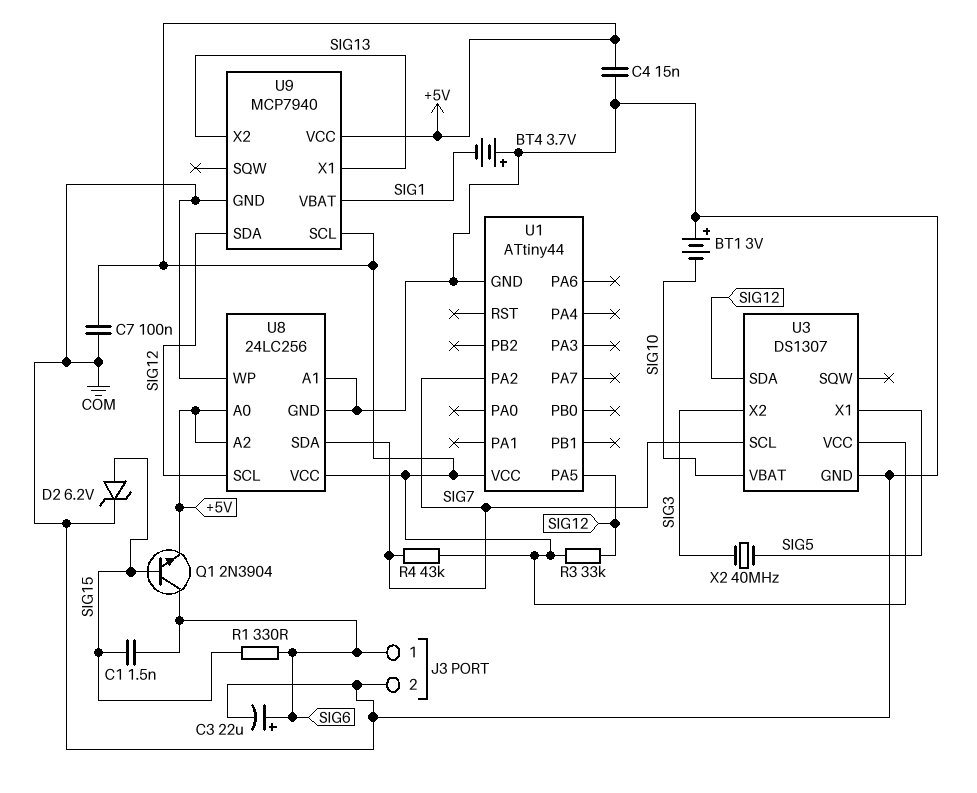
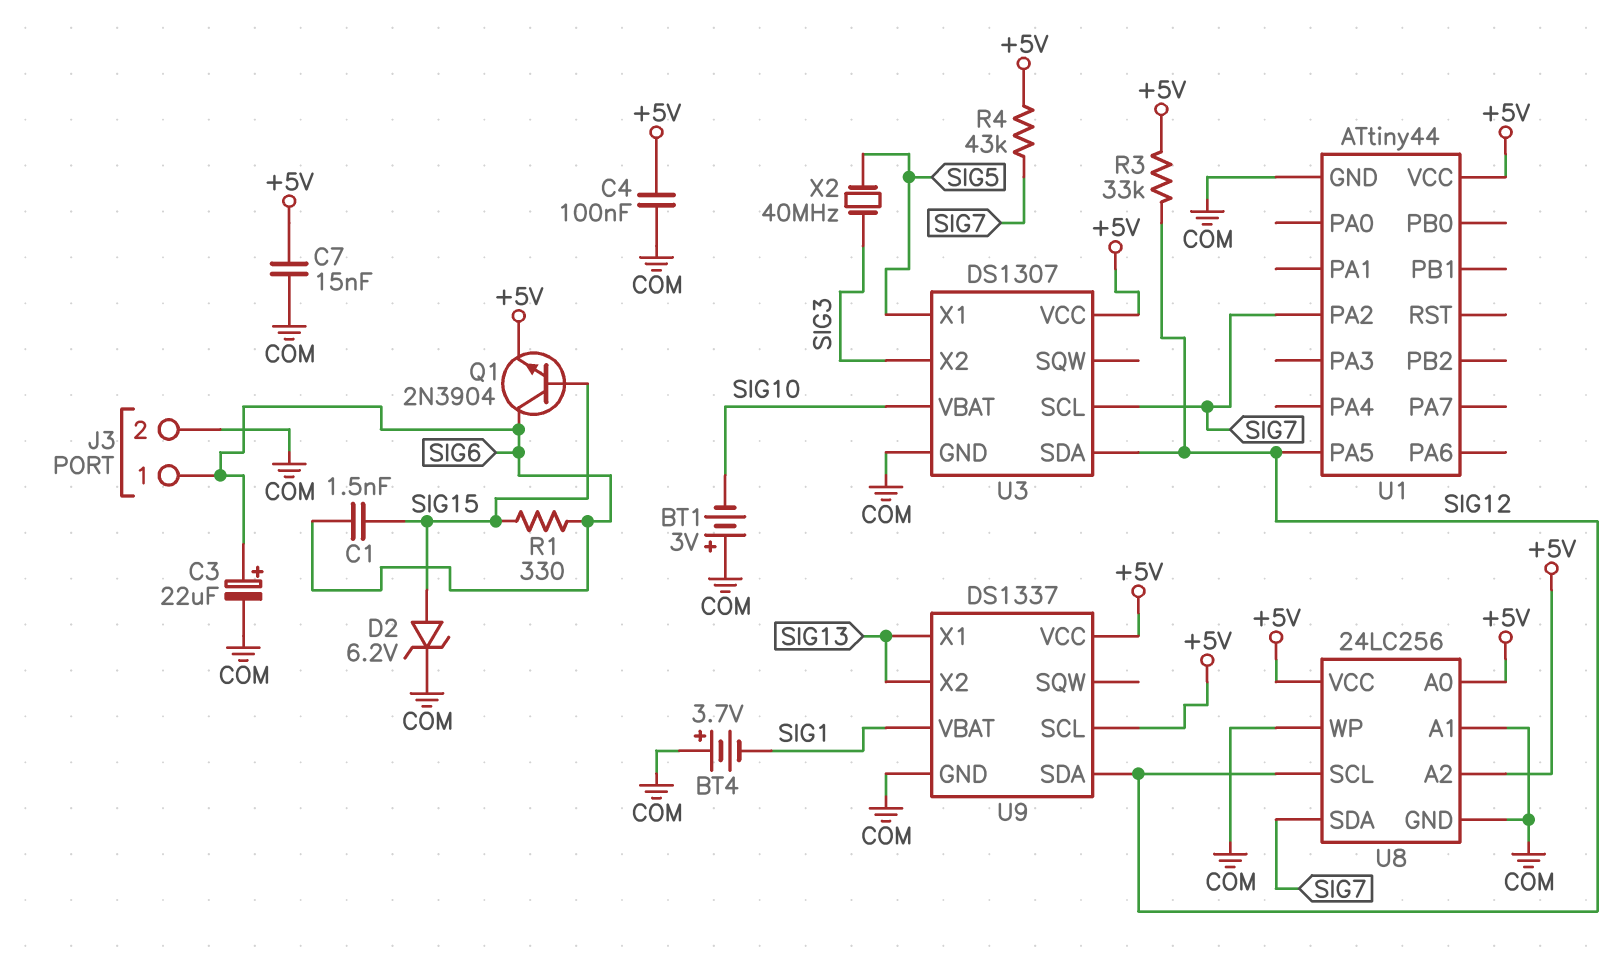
C4: 15nF (+5V, COM) -> 100nF (+5V, COM)
C7: 100nF (+5V, COM) -> 15nF (+5V, COM)
U9: MCP7940 -> DS1337

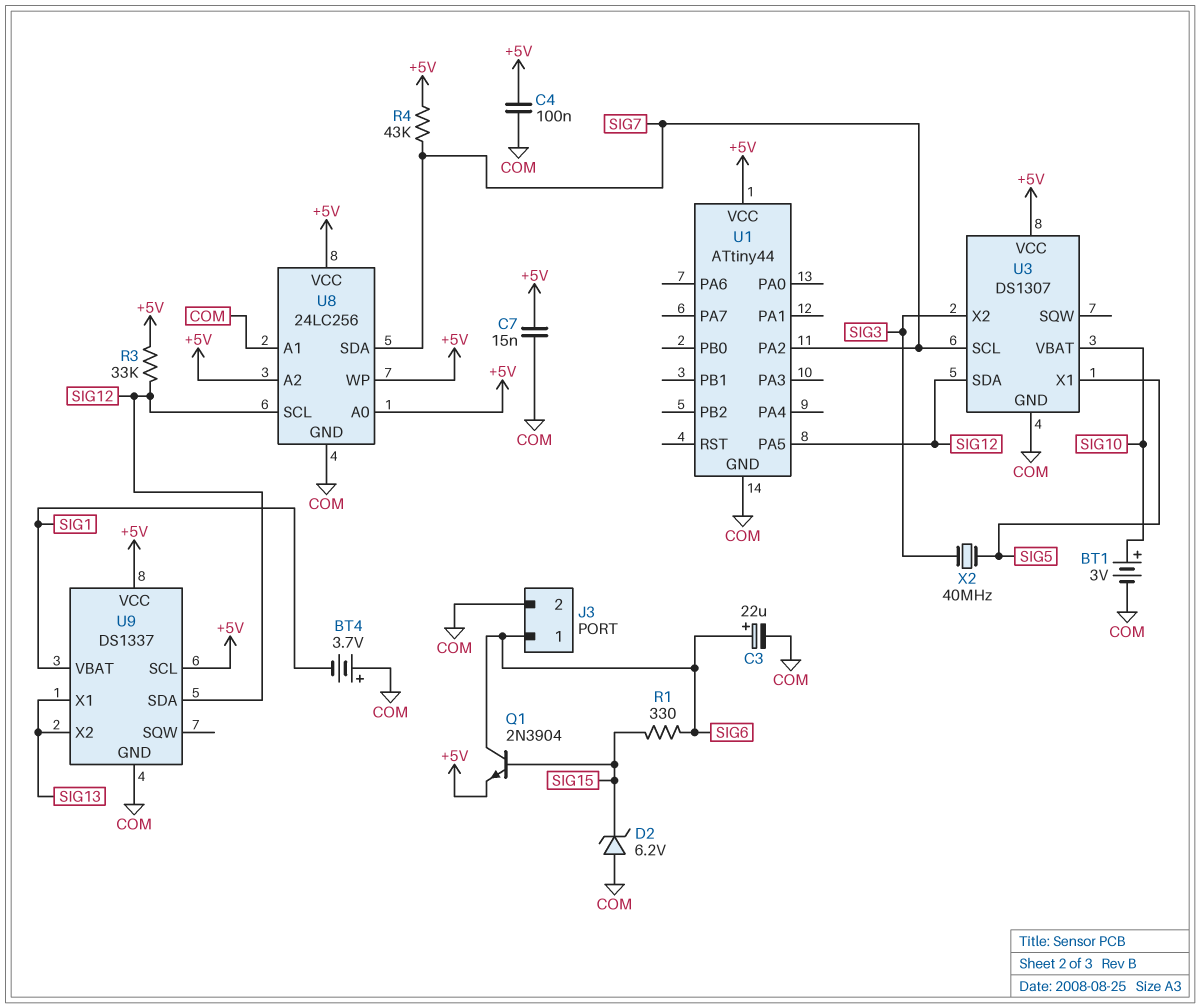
BT1: 3V (plus COM, minus SIG10) -> 3V (plus SIG10, minus COM)
C1: 1.5nF (SIG6, SIG15) -> none
D2: zener 6.2V (A SIG15, K COM) -> zener 6.2V (A COM, K SIG15)
U8 pin WP: COM -> +5V

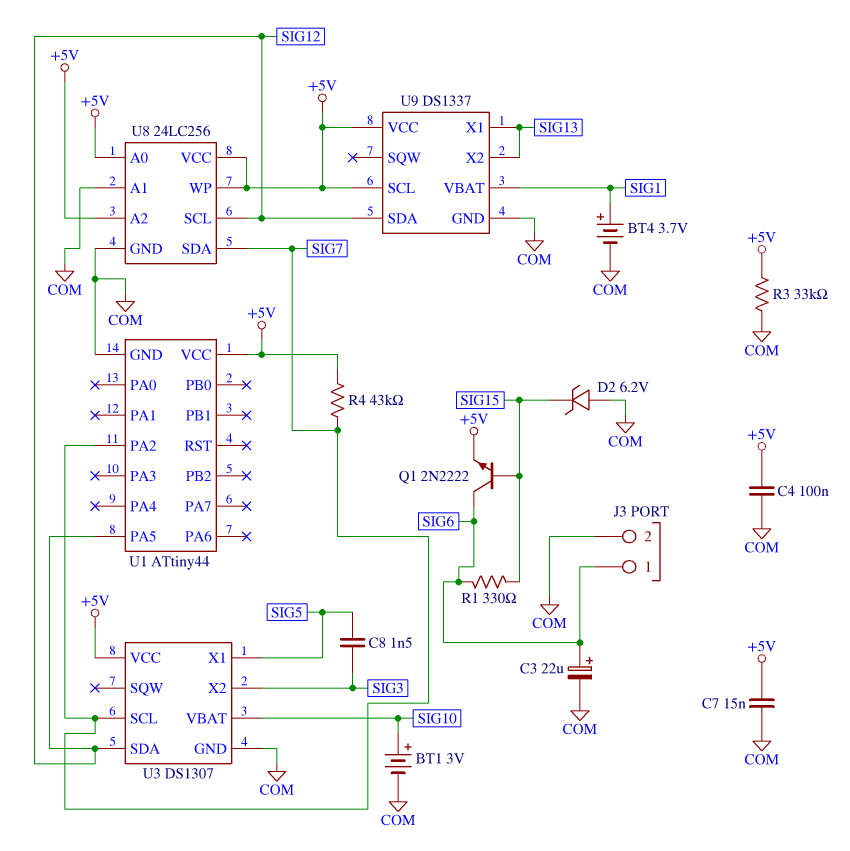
BT4: 3.7V (plus COM, minus SIG1) -> 3.7V (plus SIG1, minus COM)
C8: none -> 1.5nF (SIG3, SIG5)
Q1: NPN 2N3904 (B SIG15, C SIG6, E +5V) -> NPN 2N2222 (B SIG15, C SIG6, E +5V)
R3: 33k (+5V, SIG12) -> 33k (+5V, COM)
X2: 40MHz (SIG3, SIG5) -> none

